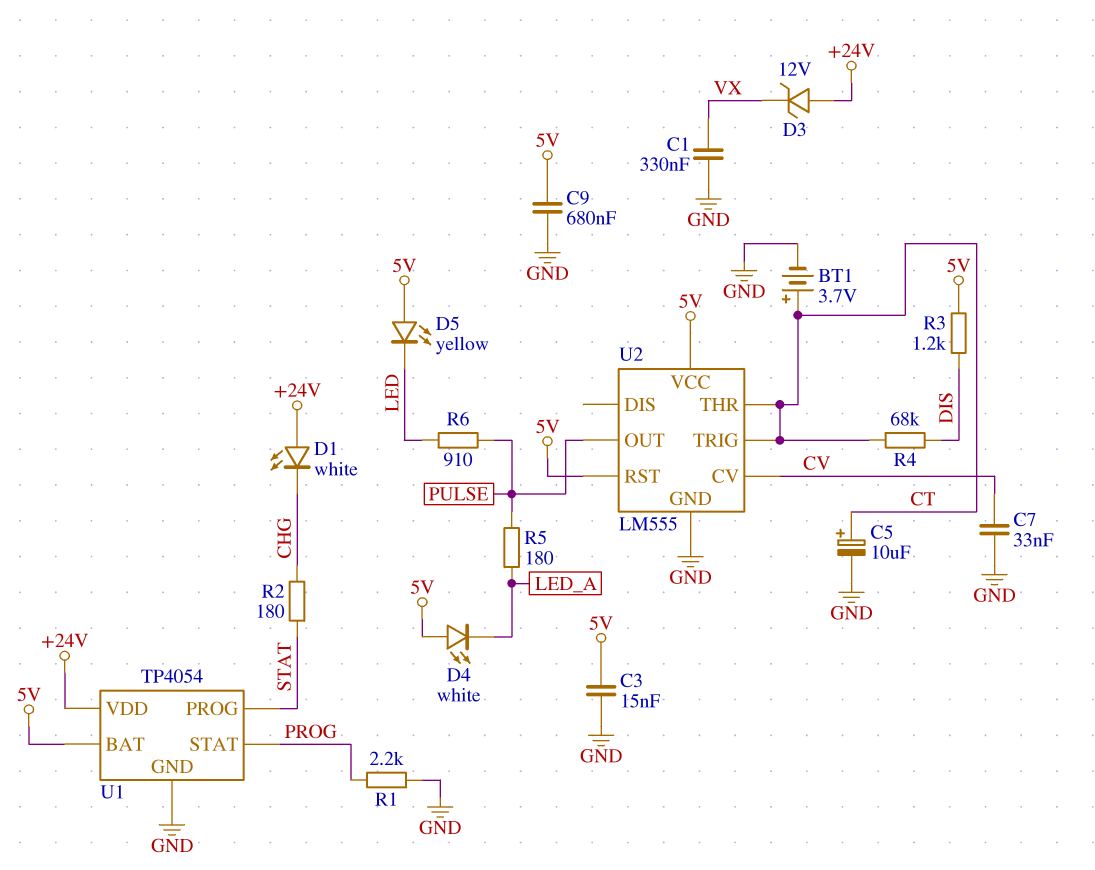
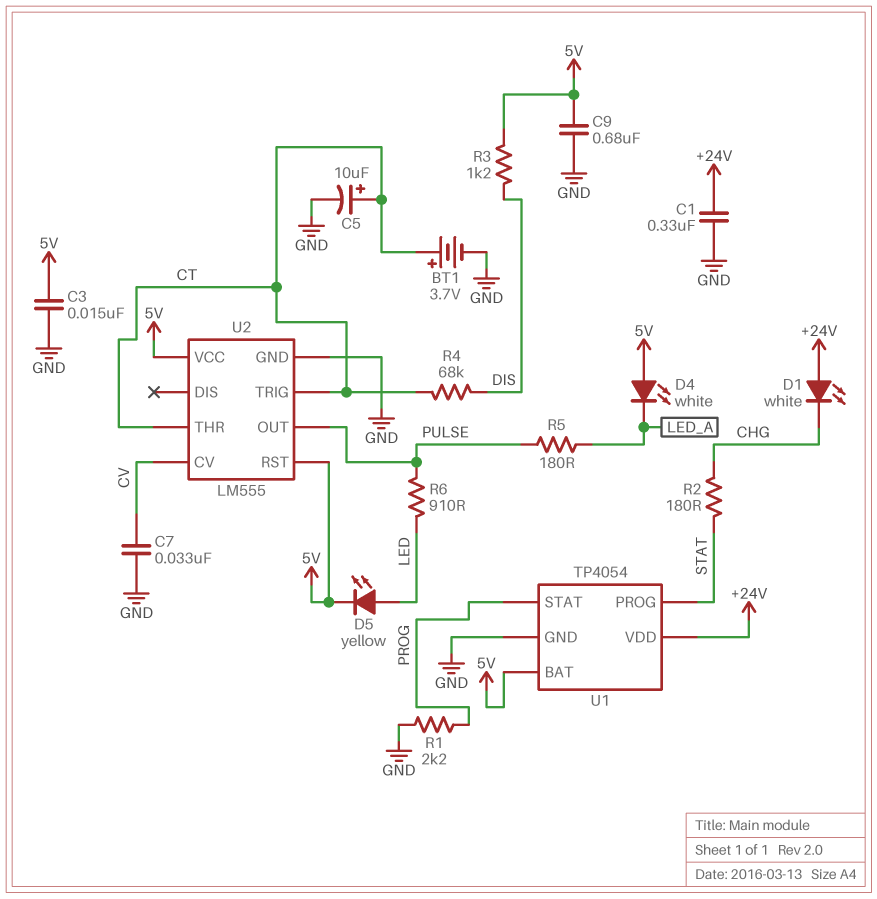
C1: 330nF (GND, VX) -> 330nF (+24V, GND)
D3: zener 12V (A +24V, K VX) -> none
D5: LED yellow (A 5V, K LED) -> LED yellow (A LED, K 5V)

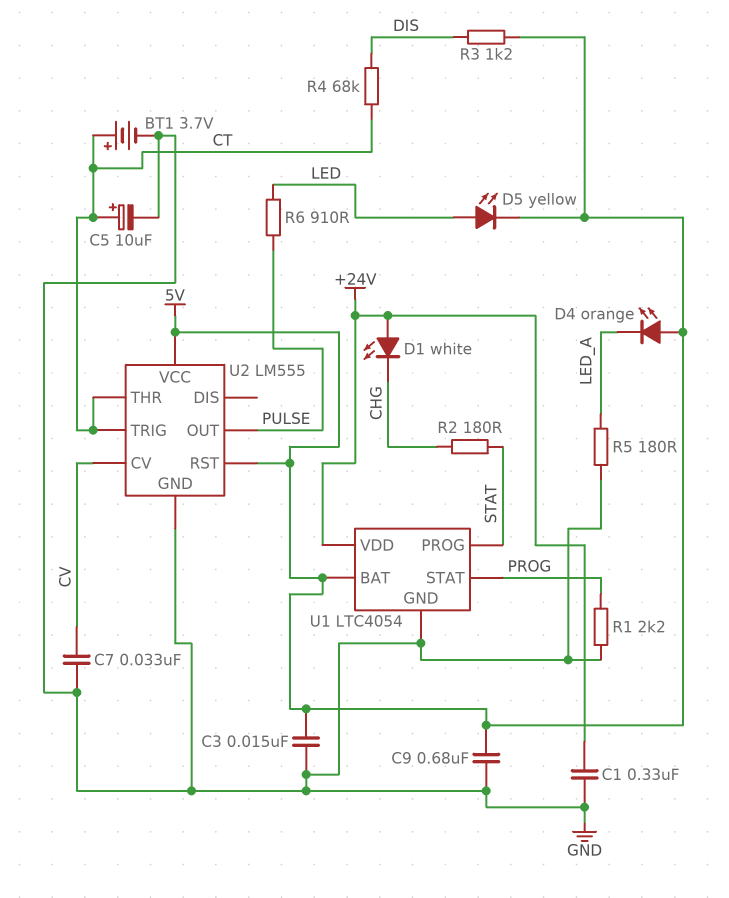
D4: LED white (A 5V, K LED_A) -> LED orange (A 5V, K LED_A)
R5: 180 (LED_A, PULSE) -> 180 (GND, LED_A)
U1: TP4054 -> LTC4054

